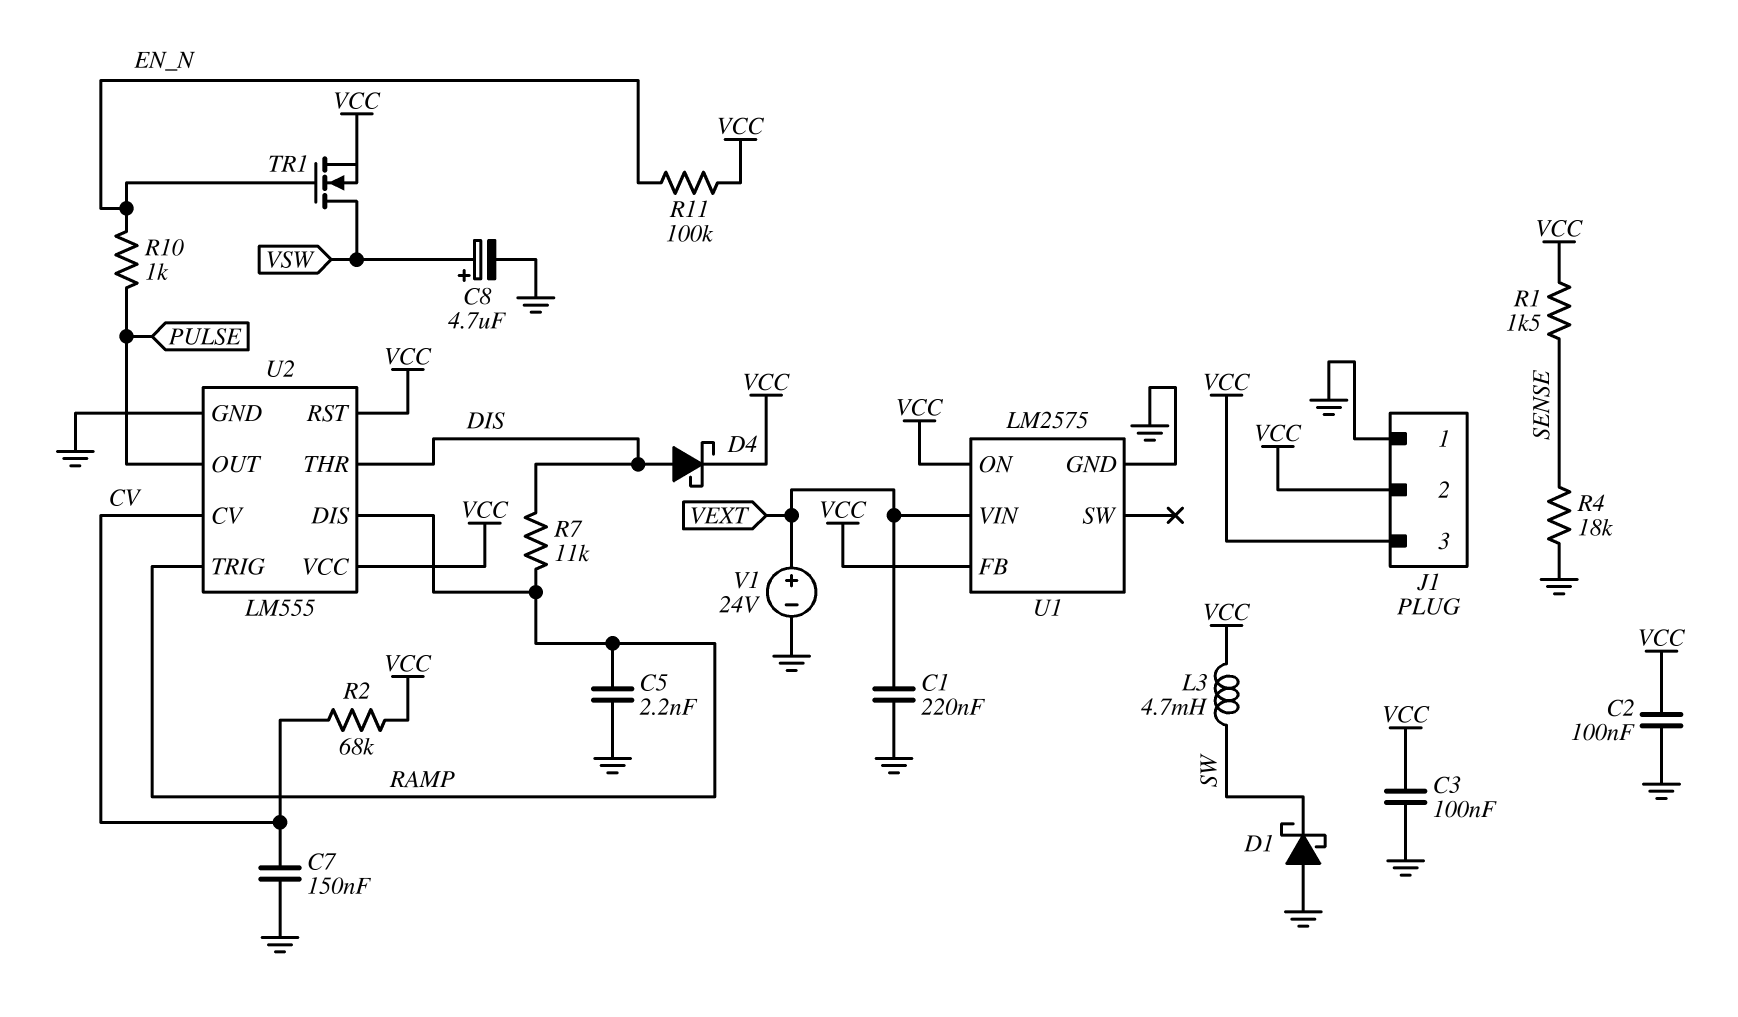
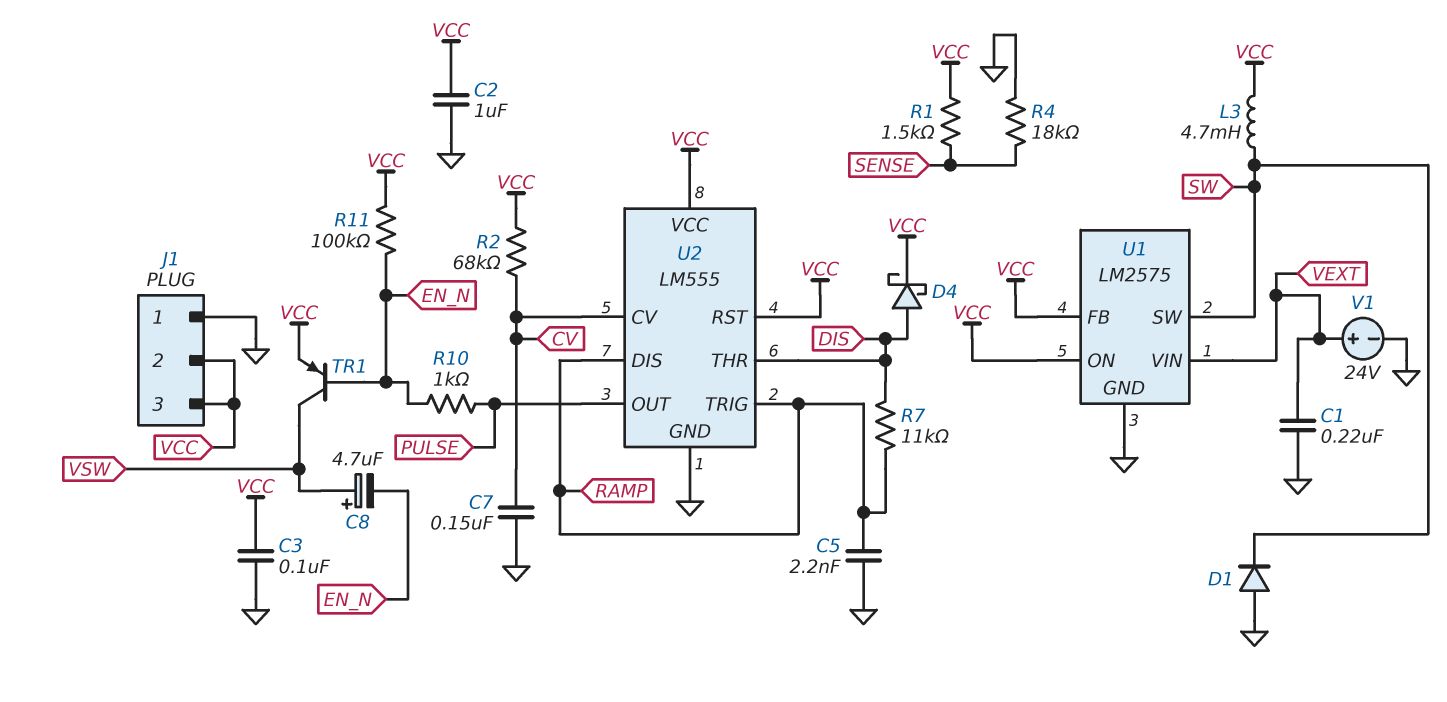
C2: 100nF (GND, VCC) -> 1uF (GND, VCC)
C8: 4.7uF (plus VSW, minus GND) -> 4.7uF (plus VSW, minus EN_N)
D1: schottky (A GND, K SW) -> diode (A GND, K SW)
TR1: NMOS (G EN_N, D VSW, S VCC) -> PNP (B EN_N, C VSW, E VCC)
U1 pin SW: none -> SW

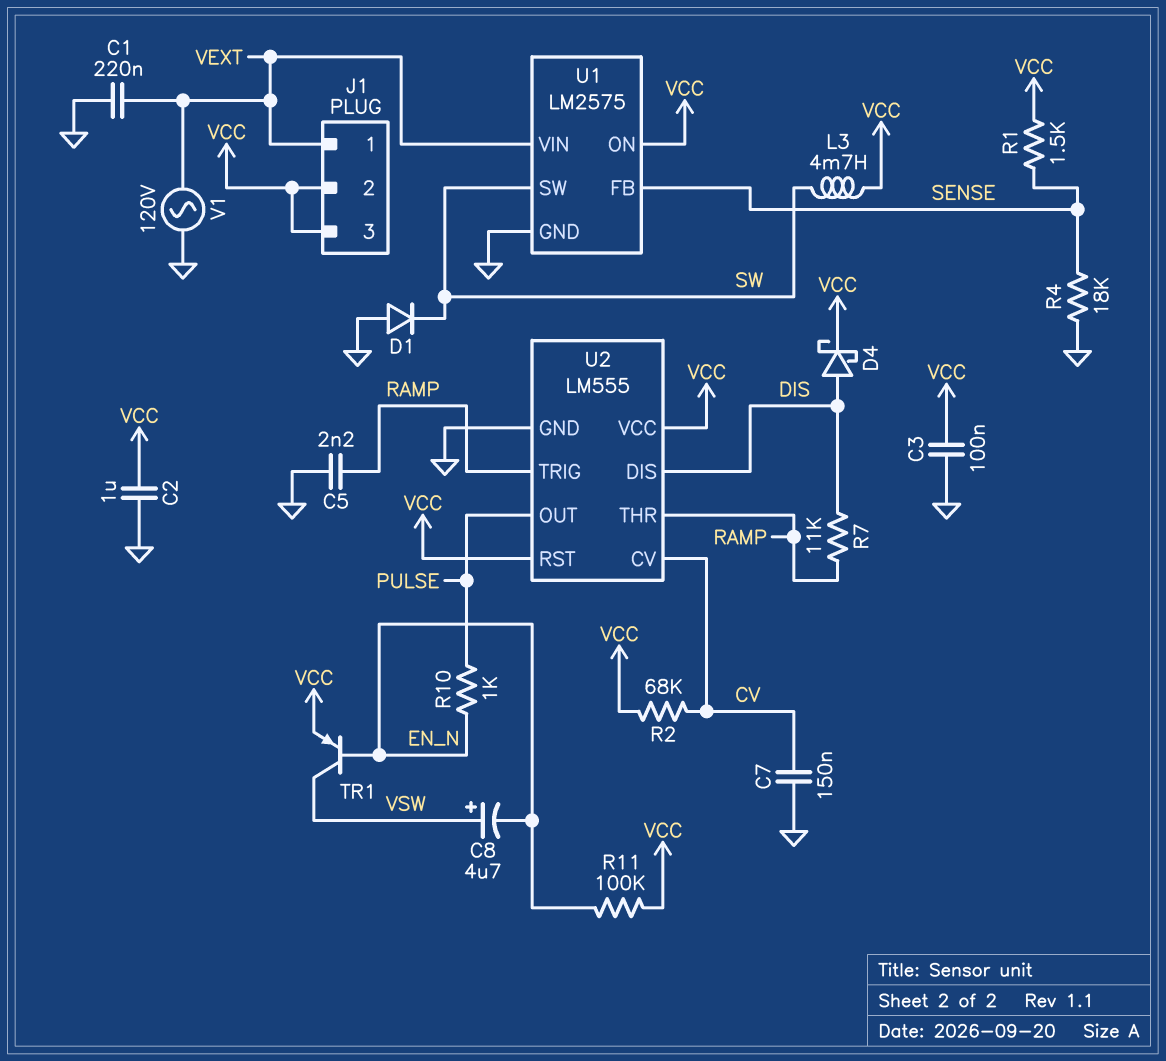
J1 pin 1: GND -> VEXT
U1 pin FB: VCC -> SENSE
U2 pin DIS: RAMP -> DIS
U2 pin THR: DIS -> RAMP
V1: 24V (plus VEXT, minus GND) -> AC 120V (GND, VEXT)

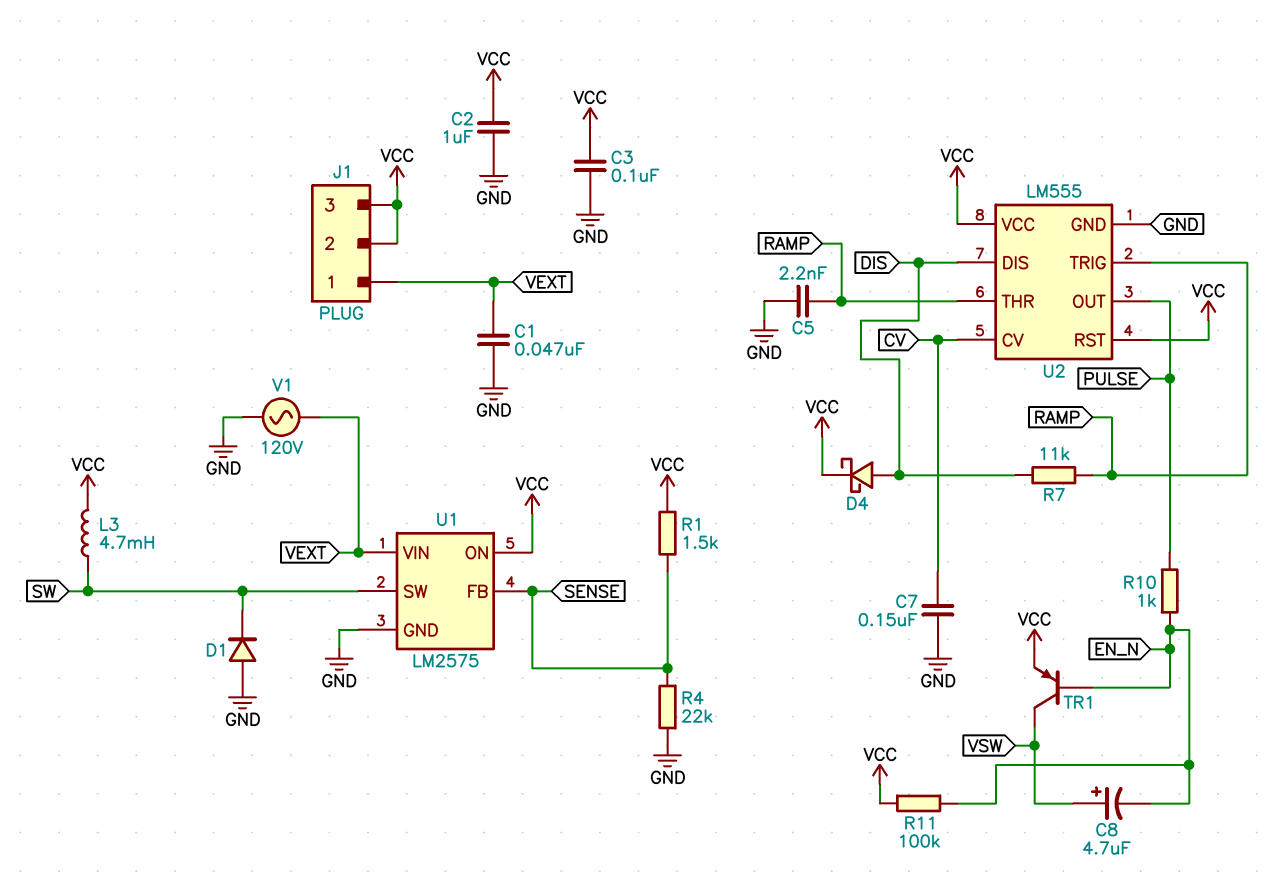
C1: 220nF (GND, VEXT) -> 47nF (GND, VEXT)
R2: 68k (CV, VCC) -> none
R4: 18k (GND, SENSE) -> 22k (GND, SENSE)

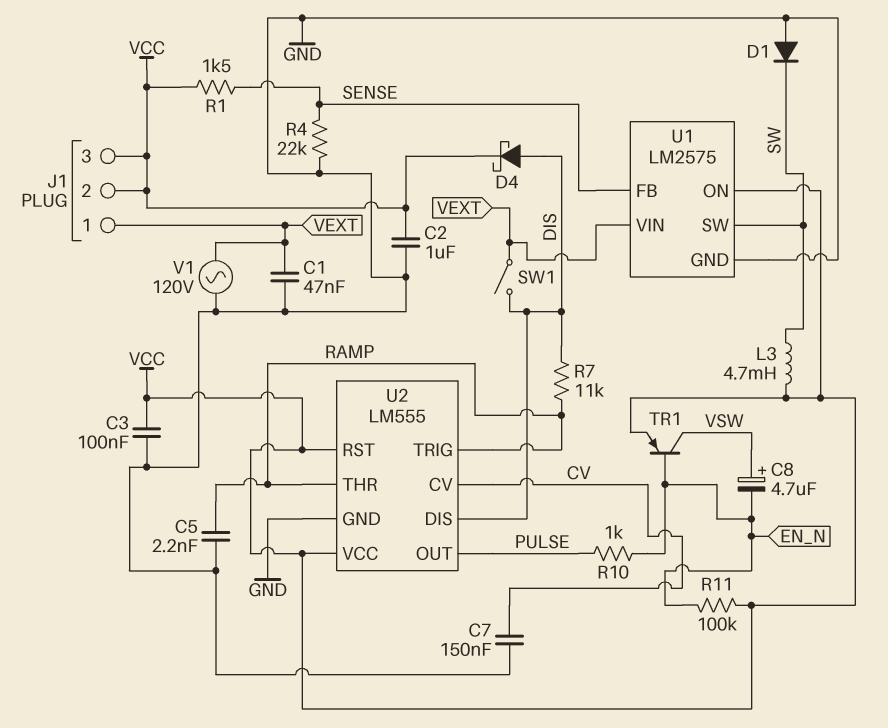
SW1: none -> switch (DIS, VEXT)

